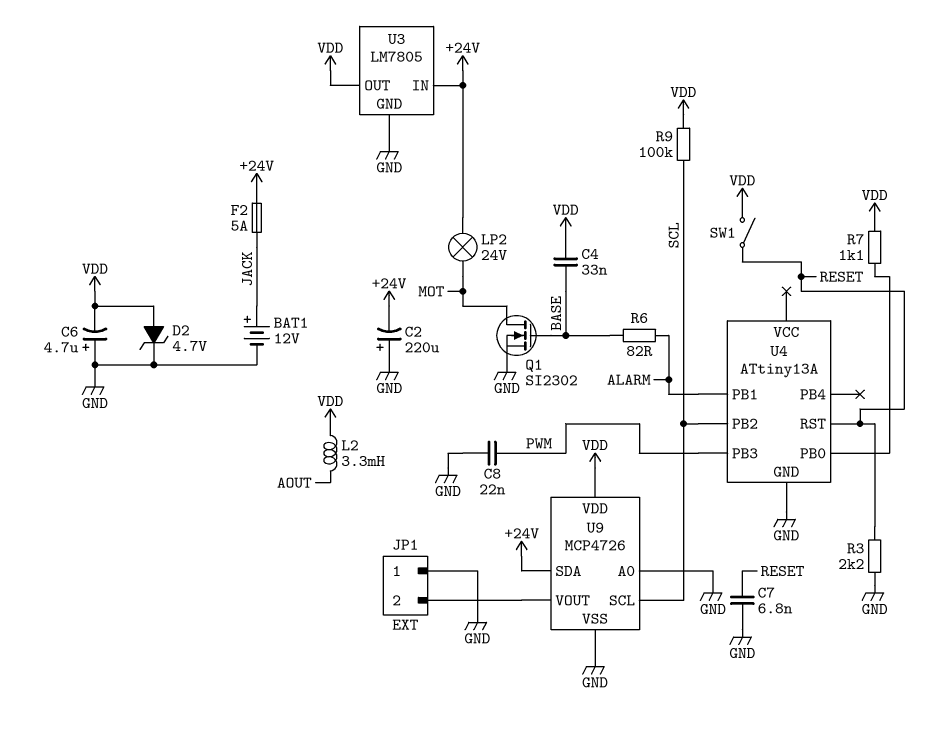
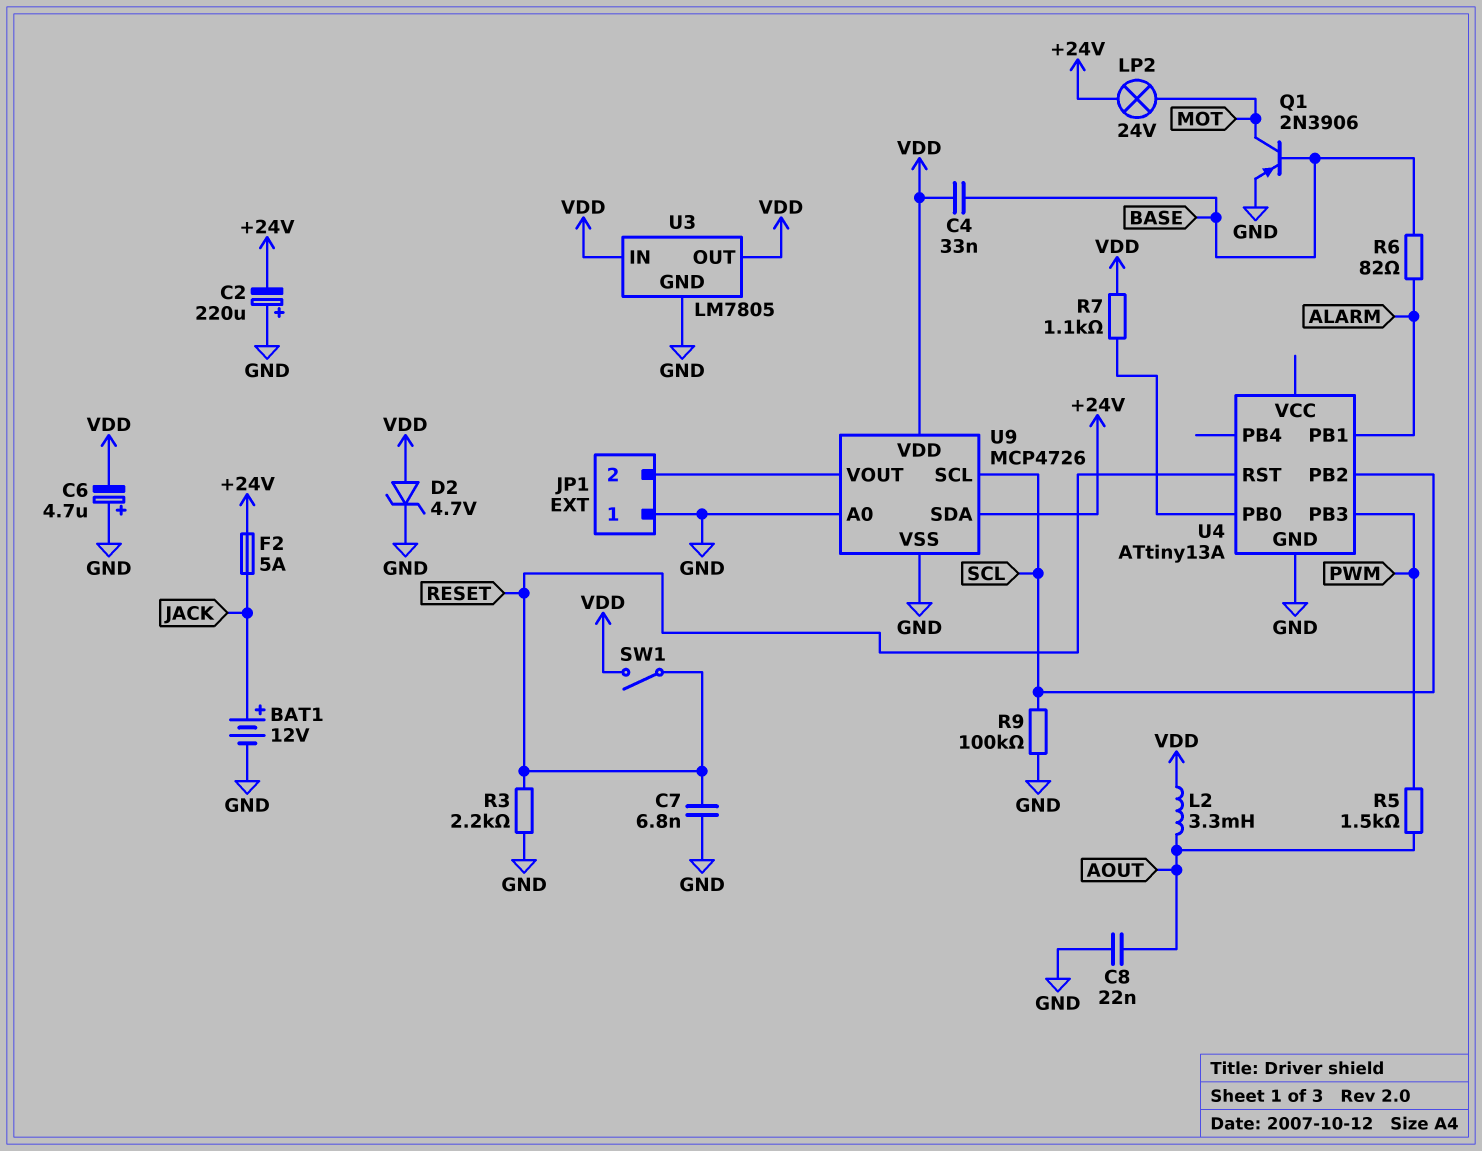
C8: 22nF (GND, PWM) -> 22nF (AOUT, GND)
Q1: NMOS SI2302 (G BASE, D MOT, S GND) -> PNP 2N3906 (B BASE, C MOT, E GND)
R5: none -> 1.5k (AOUT, PWM)
R9: 100k (SCL, VDD) -> 100k (GND, SCL)
U3 pin IN: +24V -> VDD

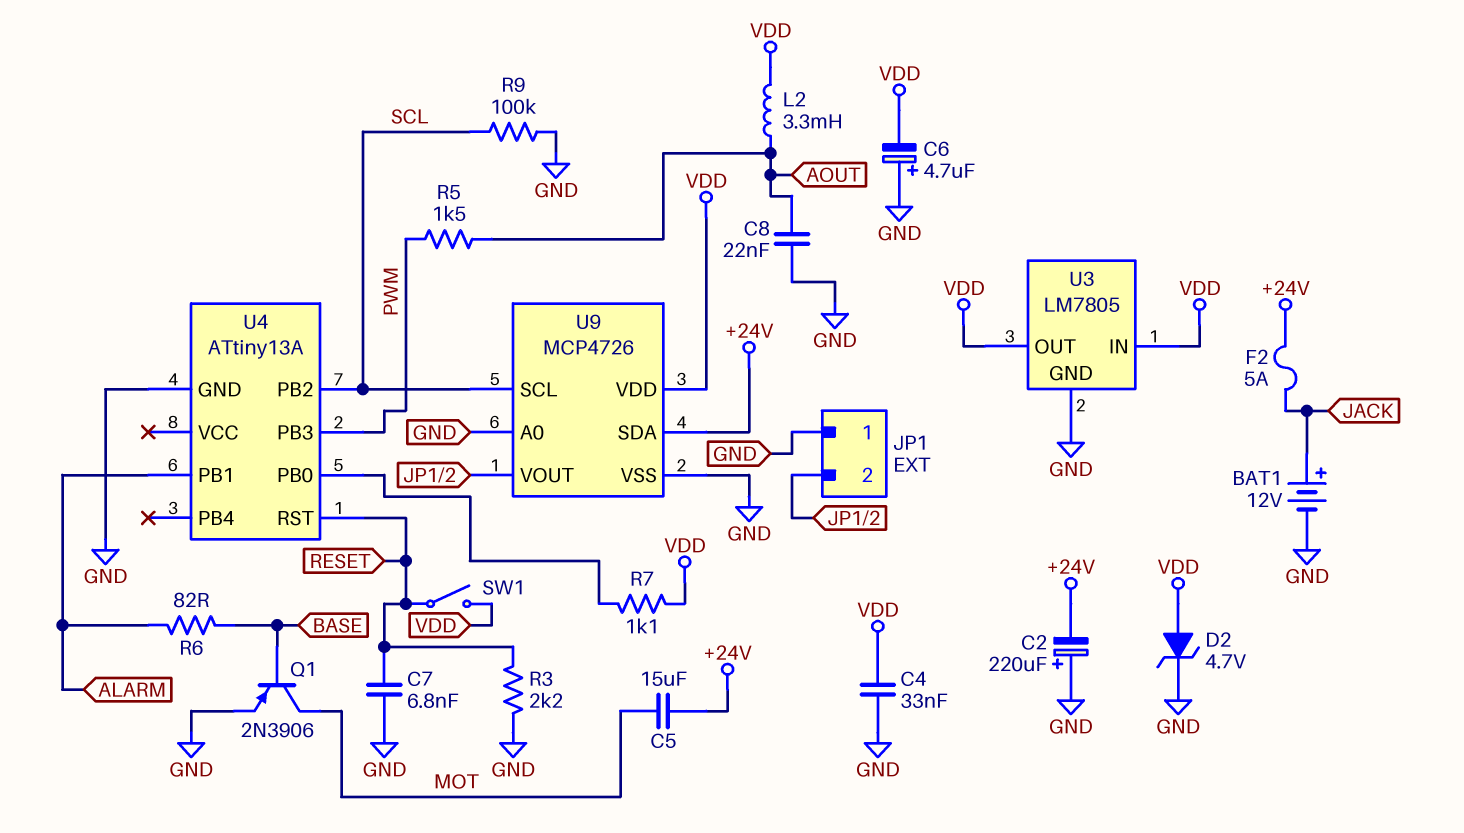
C4: 33nF (BASE, VDD) -> 33nF (GND, VDD)
C5: none -> 15uF (+24V, MOT)
LP2: lamp 24V (+24V, MOT) -> none

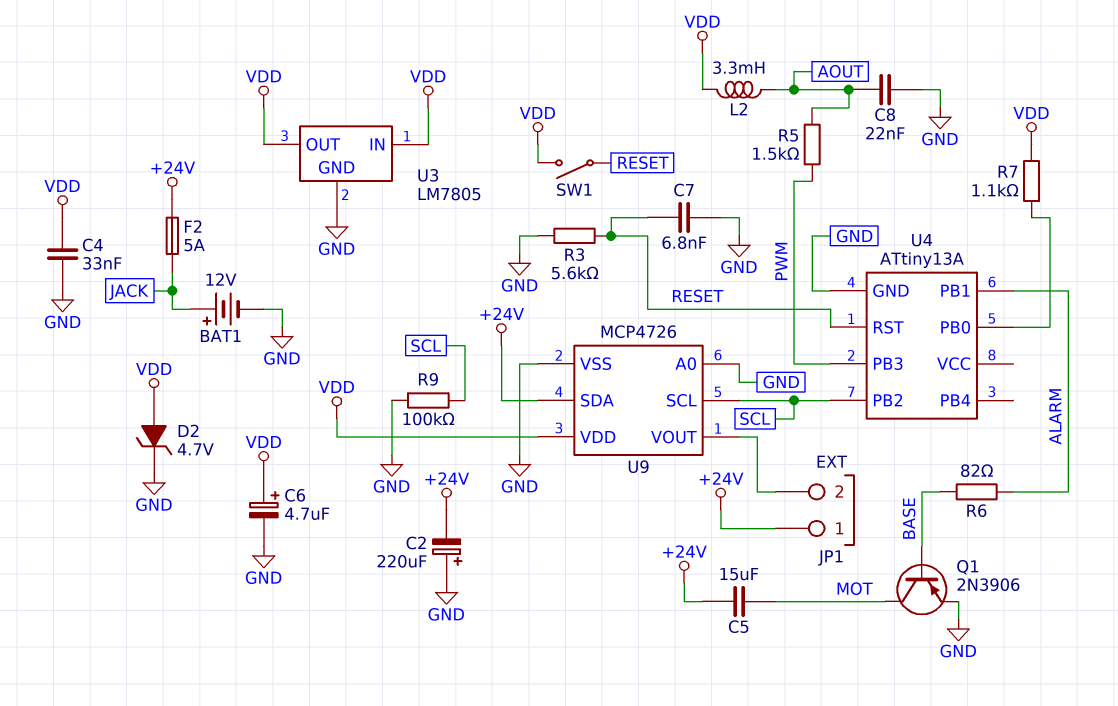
C6: 4.7uF (plus GND, minus VDD) -> 4.7uF (plus VDD, minus GND)
JP1 pin 1: GND -> +24V
R3: 2.2k (GND, RESET) -> 5.6k (GND, RESET)

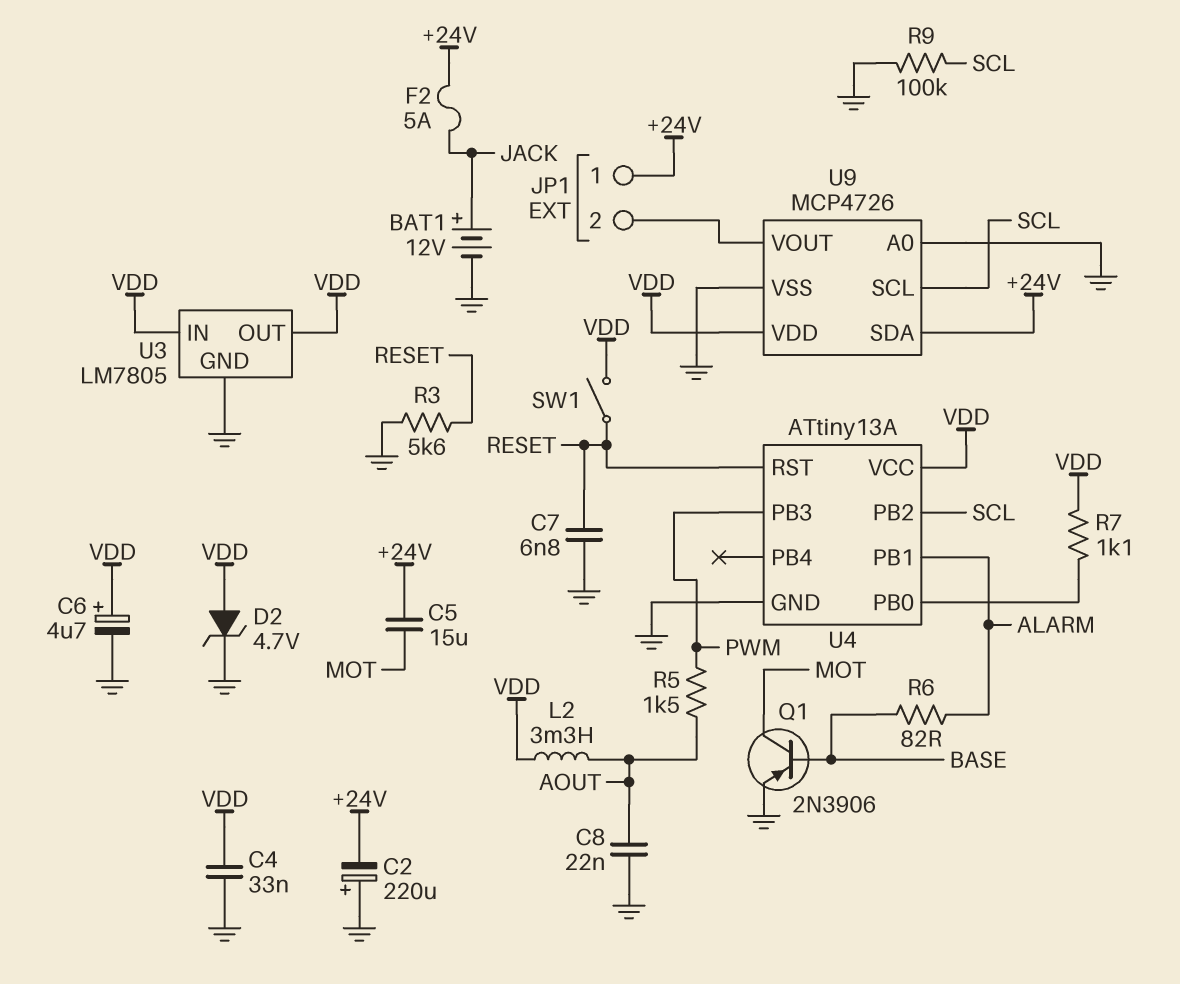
U4 pin VCC: none -> VDD

